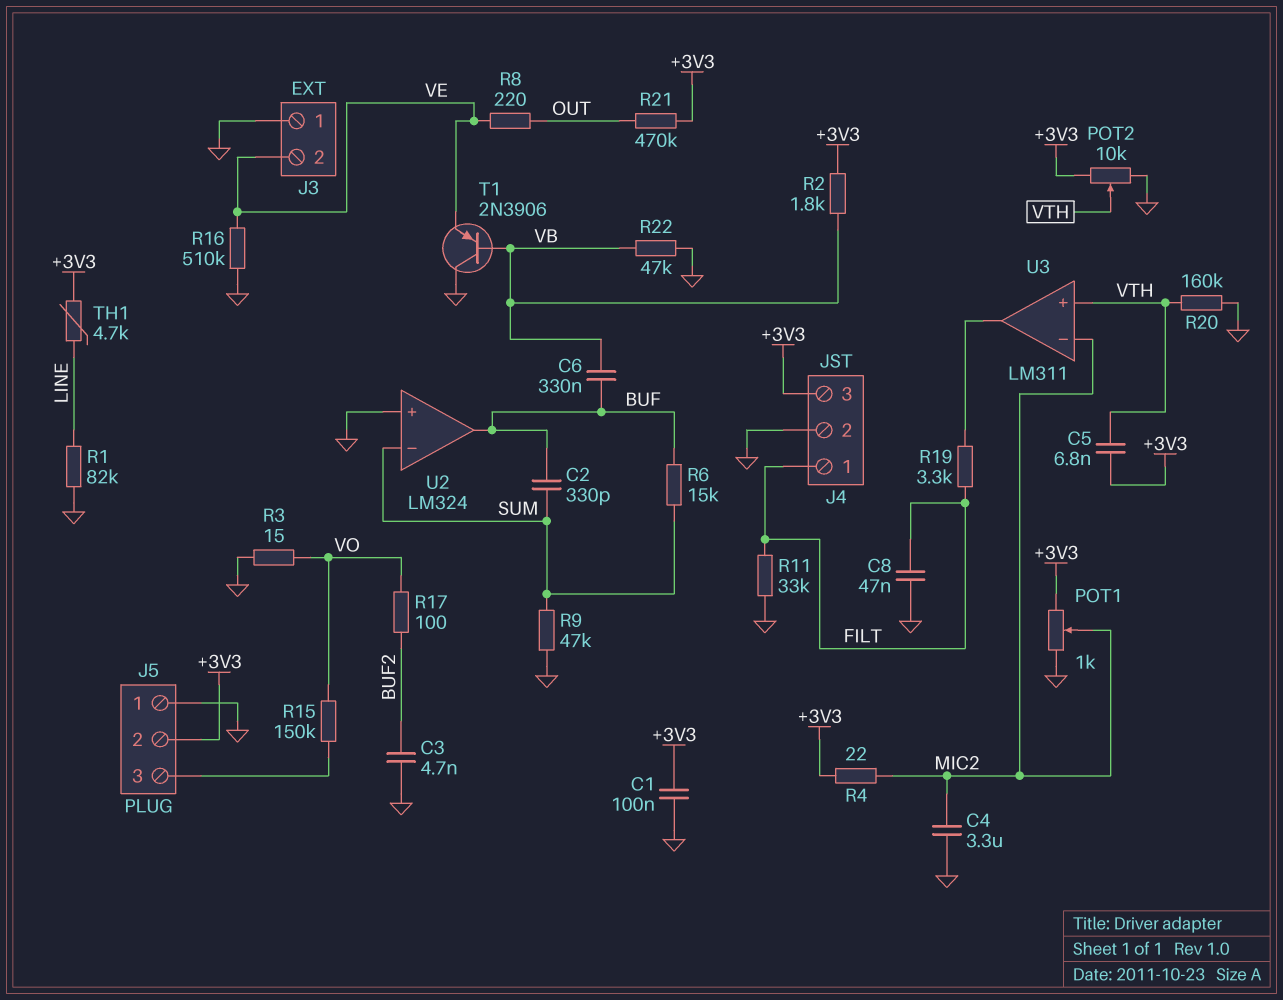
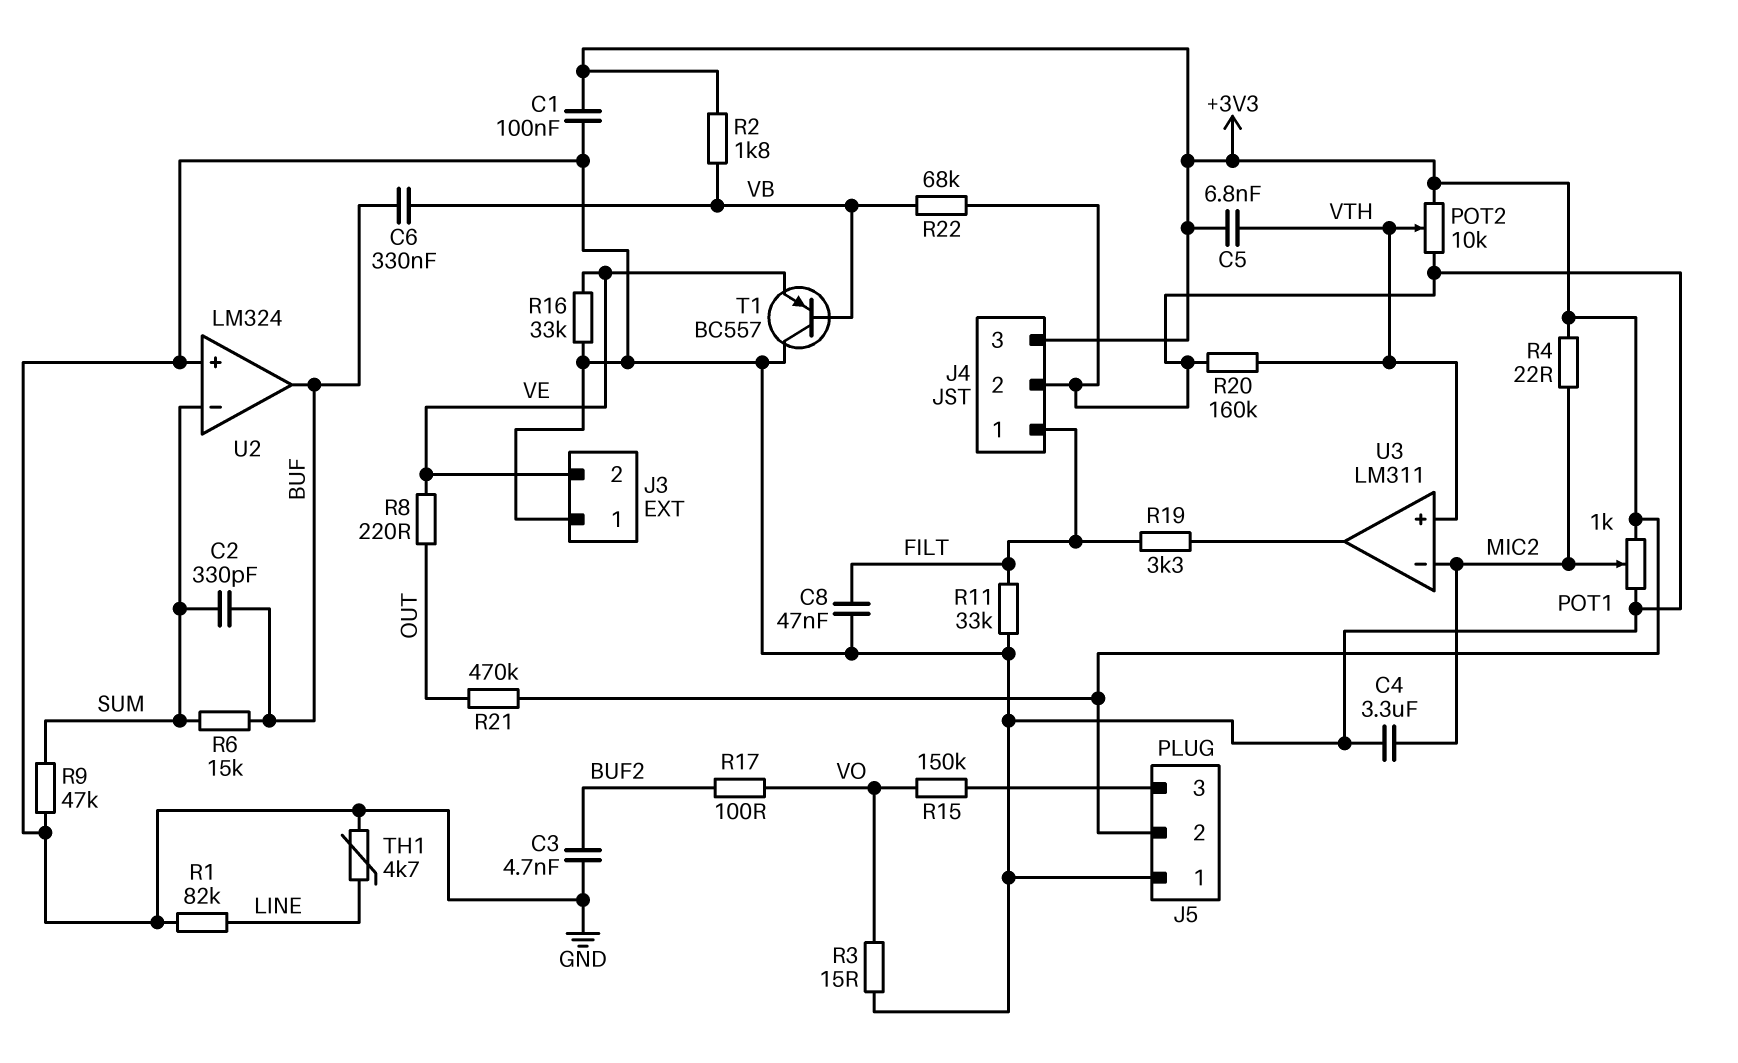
R16: 510k (GND, VE) -> 33k (GND, VE)
R22: 47k (GND, VB) -> 68k (GND, VB)
T1: PNP 2N3906 (B VB, C GND, E VE) -> PNP BC557 (B VB, C GND, E VE)
TH1: 4.7k (+3V3, LINE) -> 4.7k (GND, LINE)

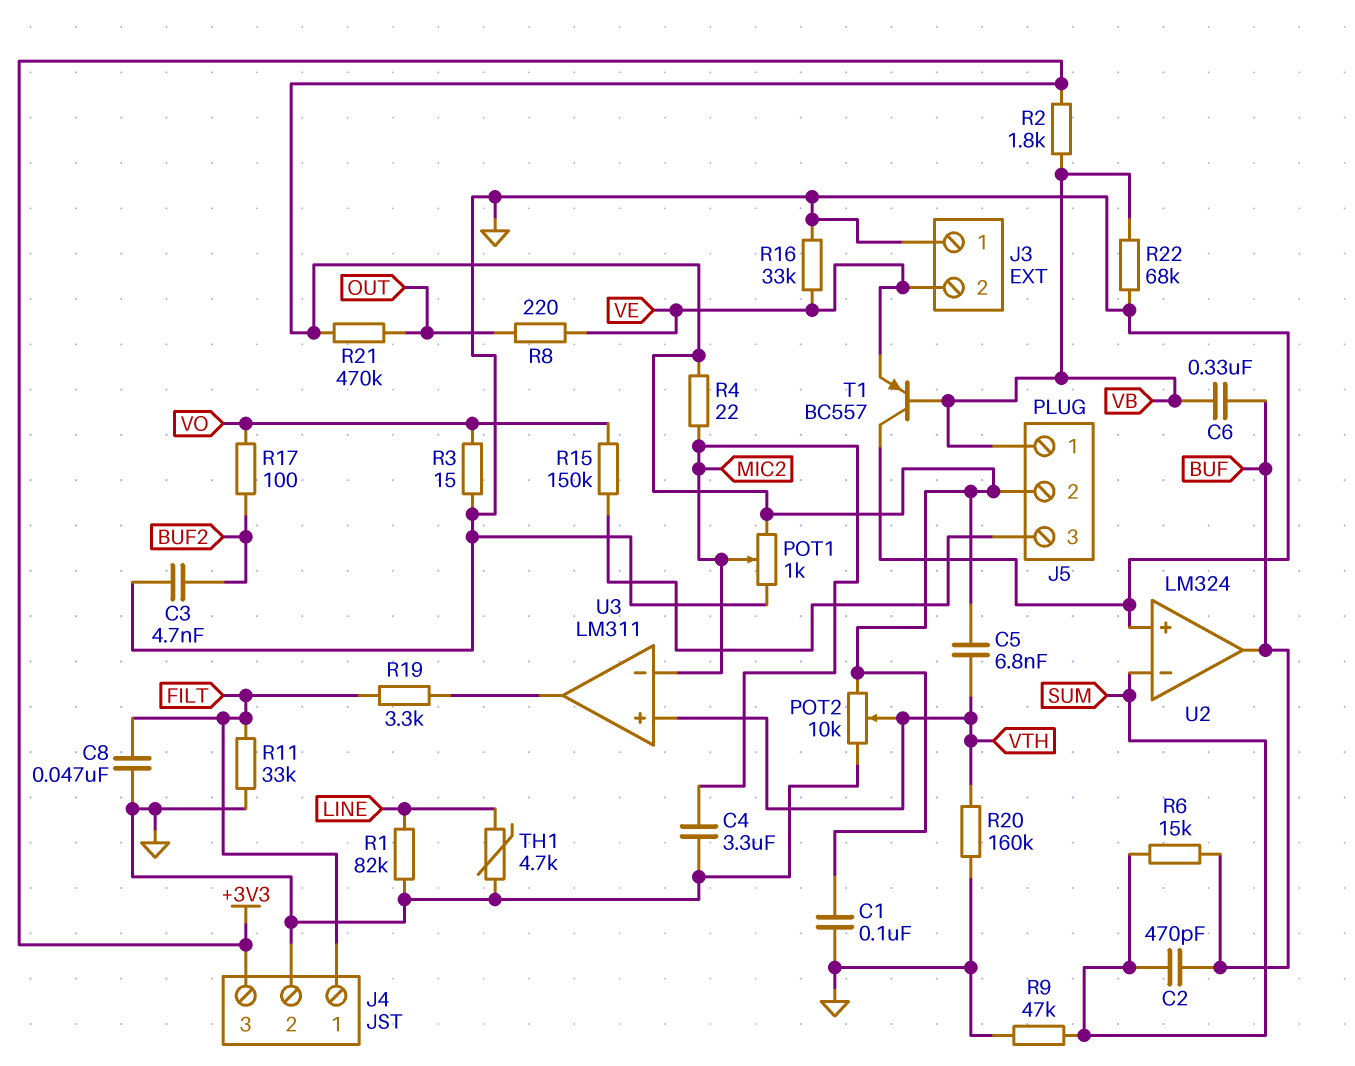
C2: 330pF (BUF, SUM) -> 470pF (BUF, SUM)
J5 pin 1: GND -> VB

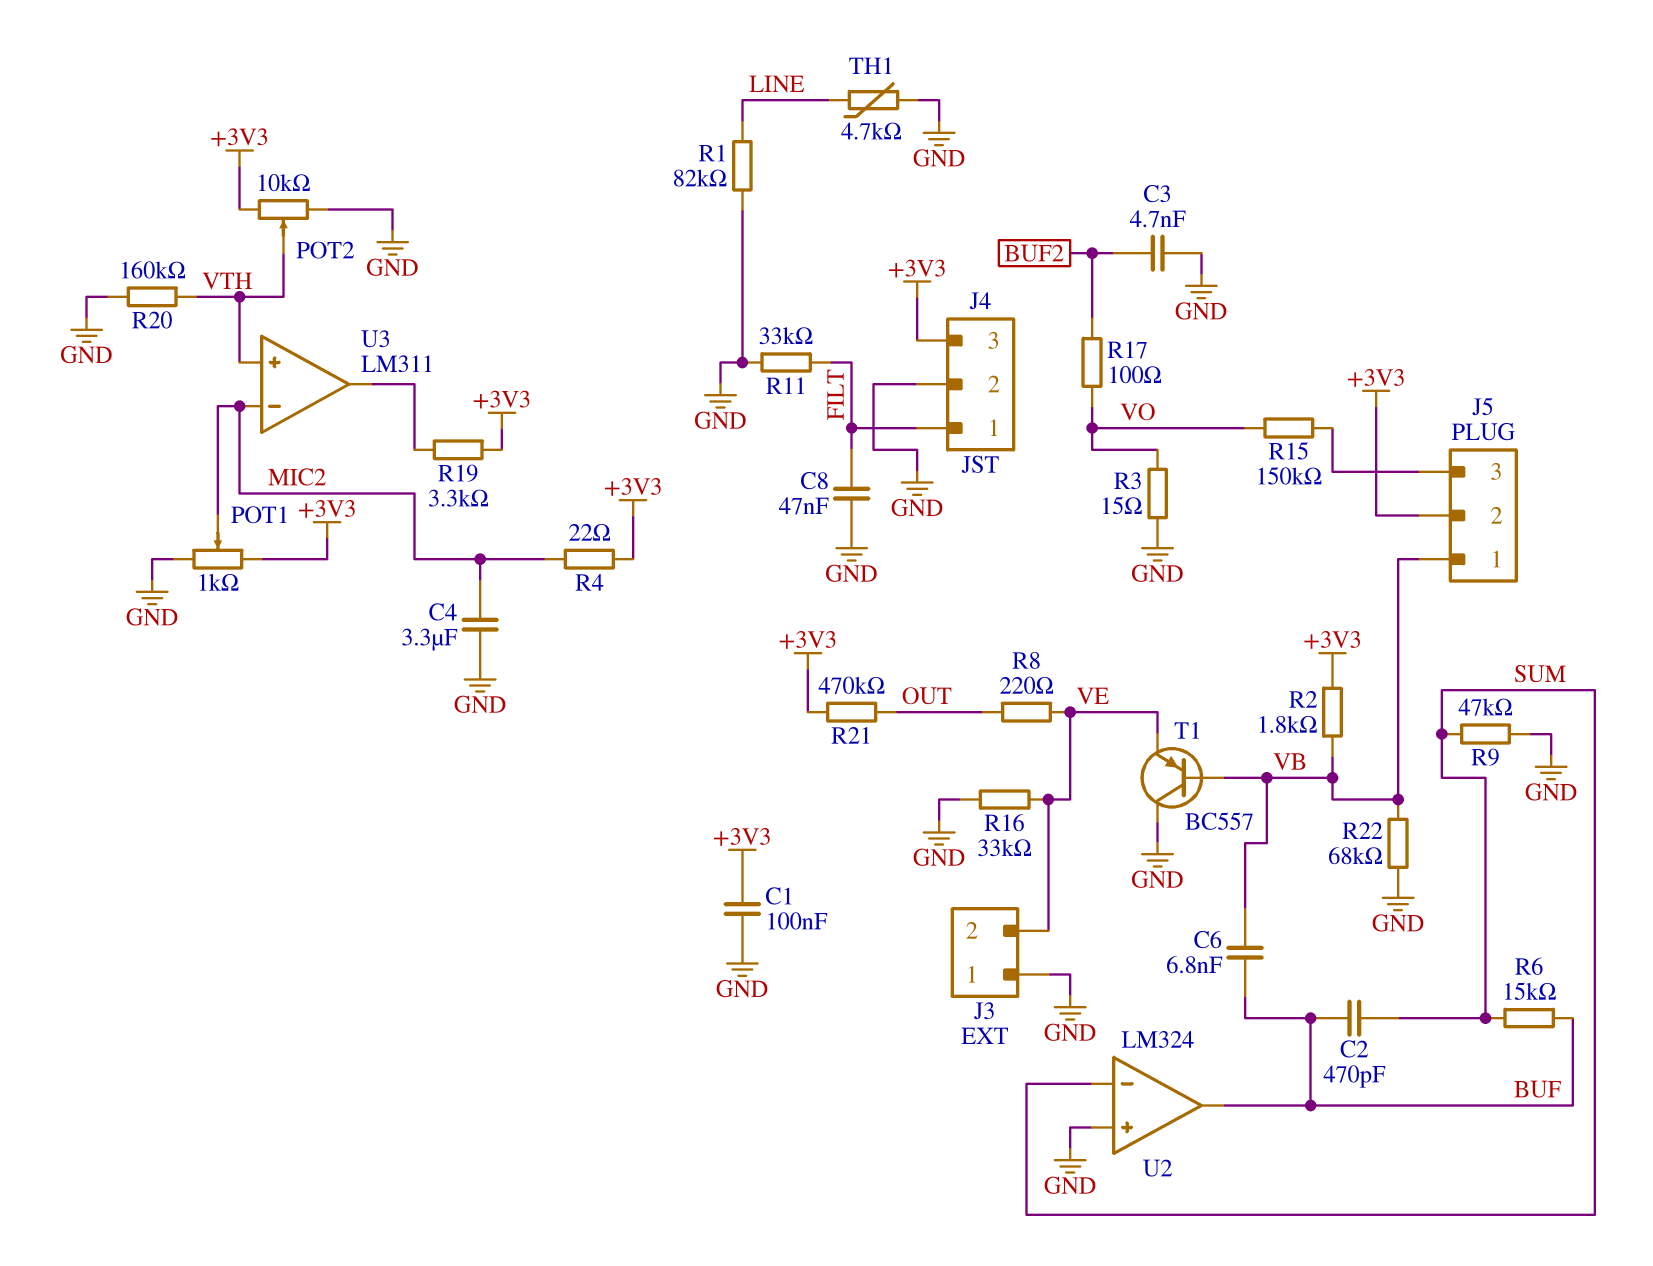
C5: 6.8nF (+3V3, VTH) -> none
C6: 330nF (BUF, VB) -> 6.8nF (BUF, VB)
R19: 3.3k (FILT, U3/out) -> 3.3k (+3V3, U3/out)

